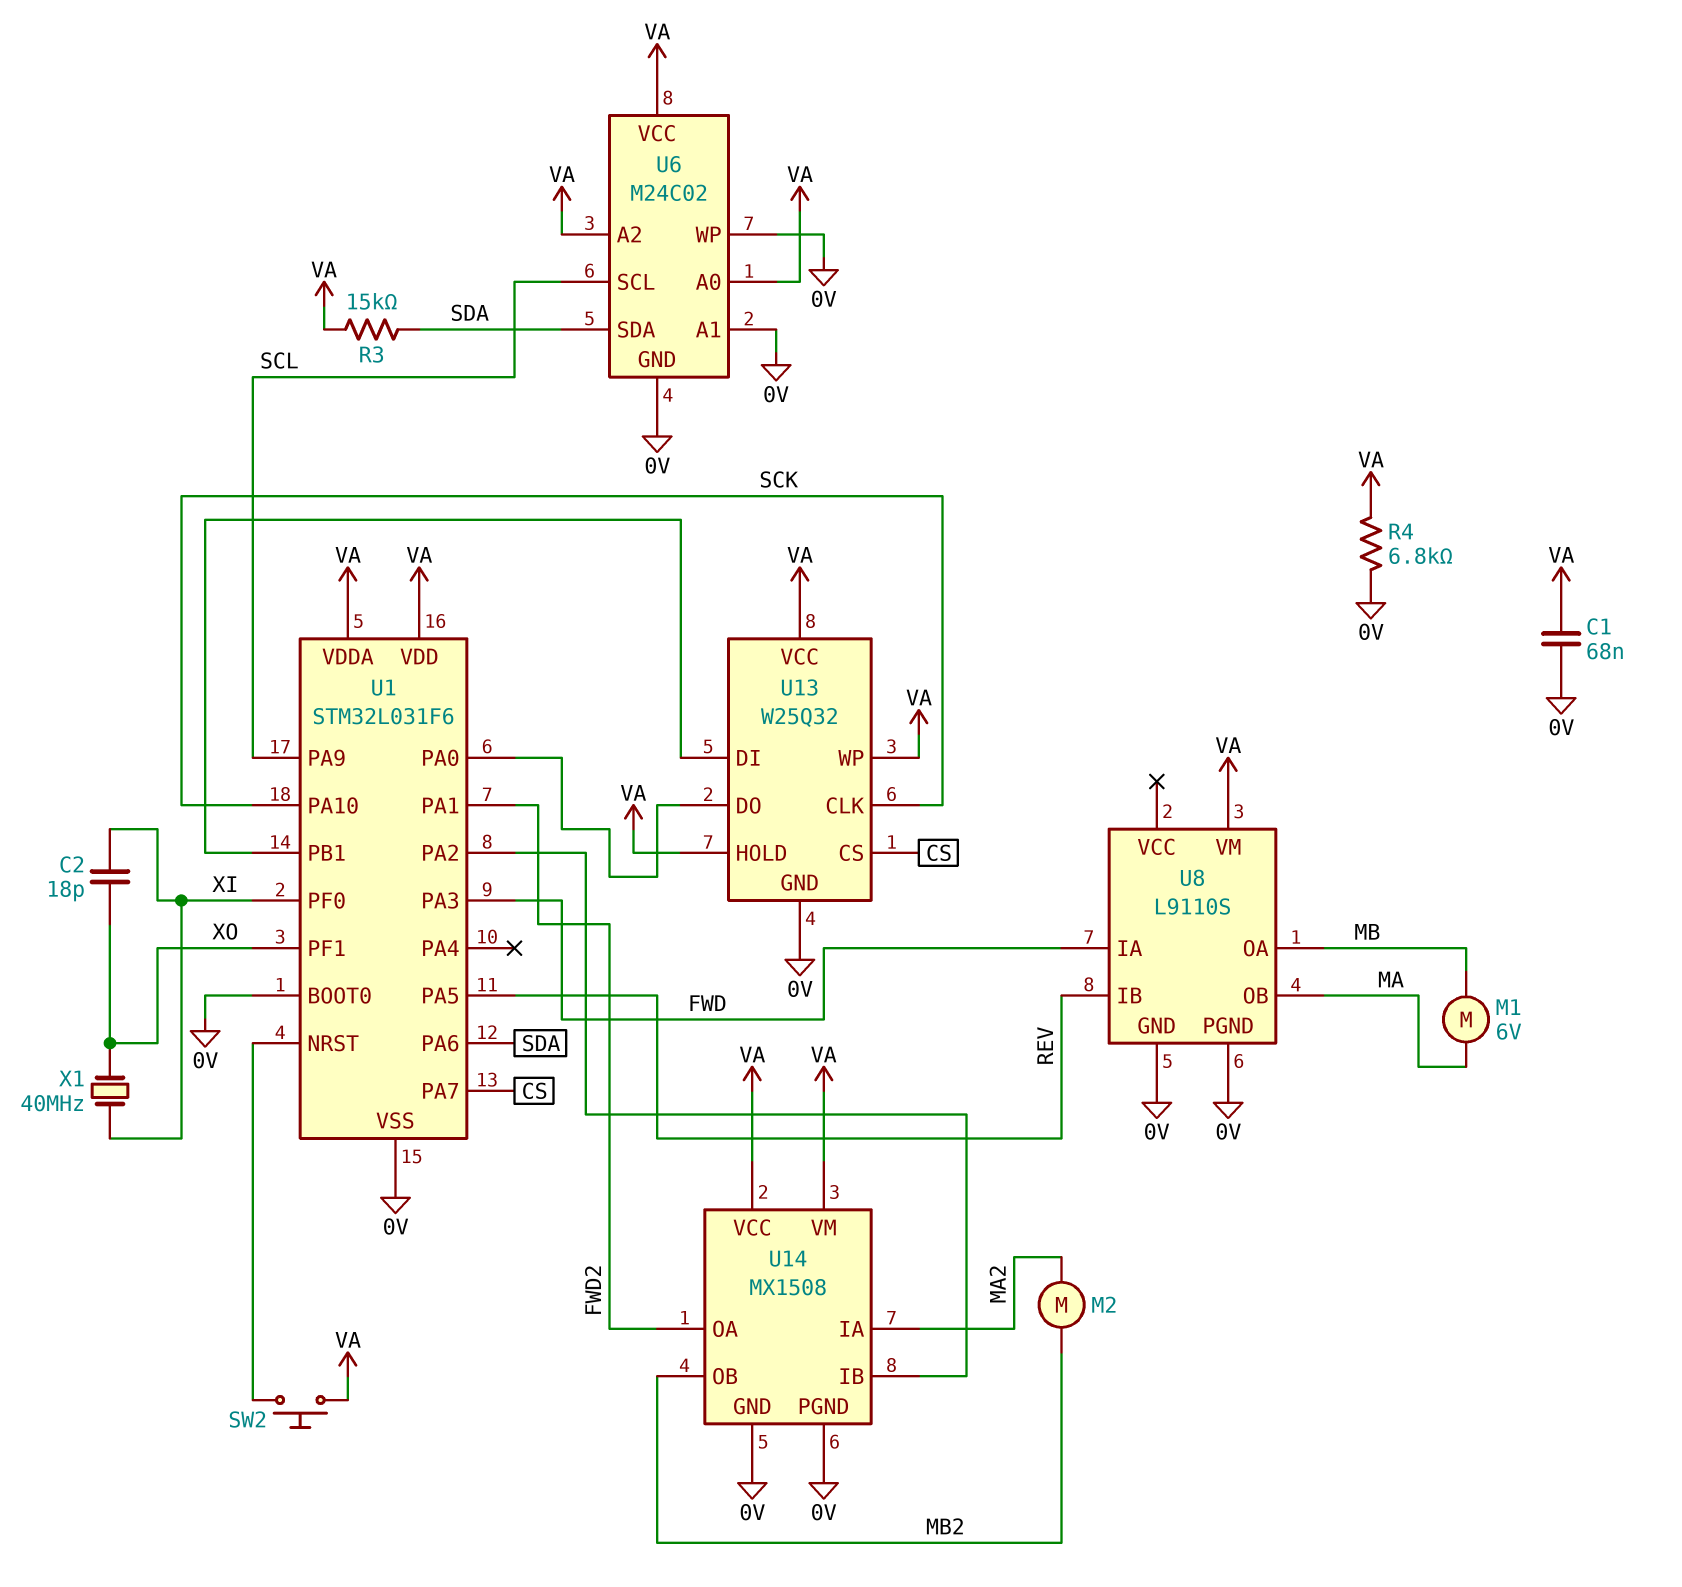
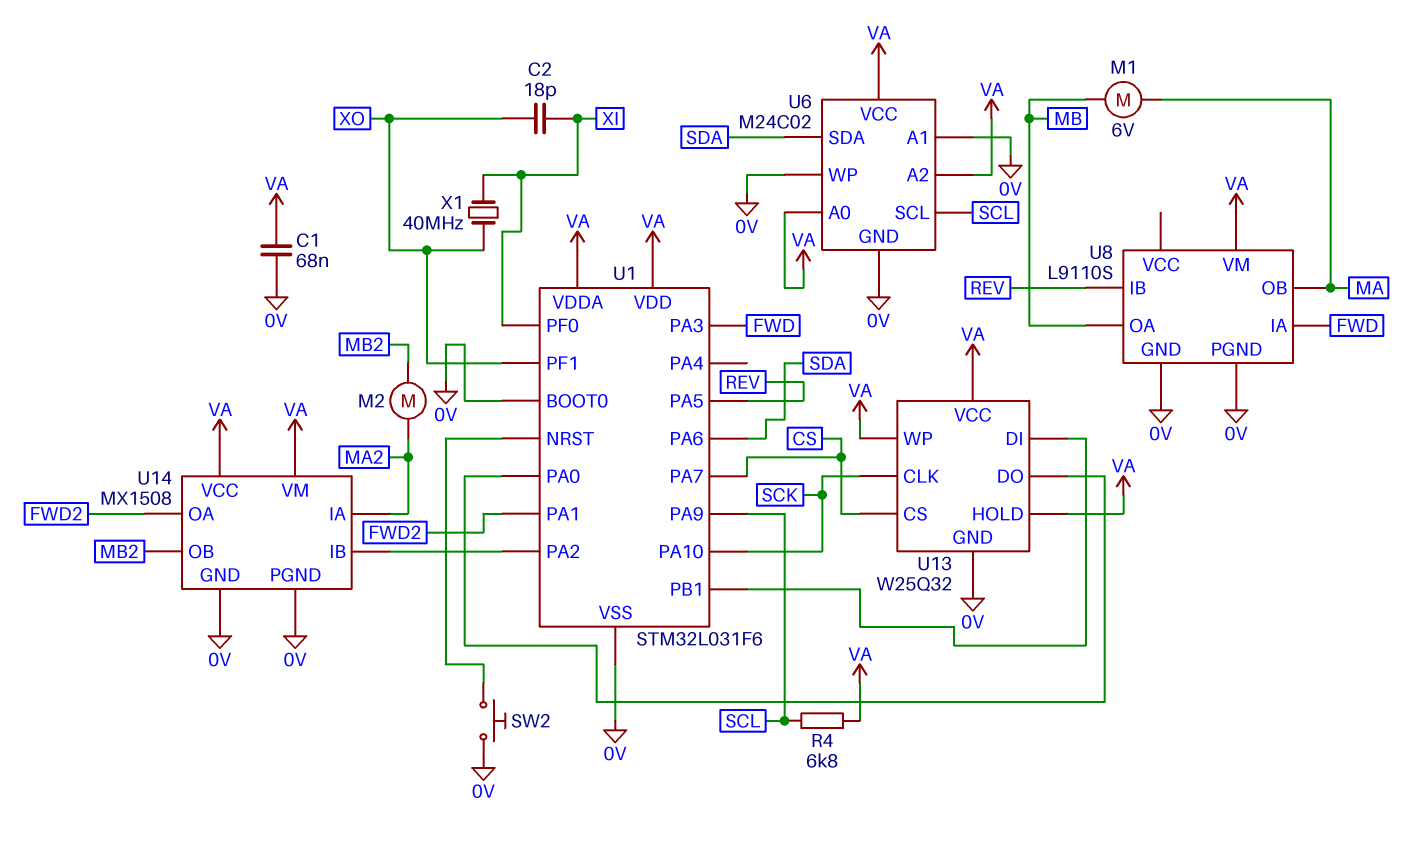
R3: 15k (SDA, VA) -> none
R4: 6.8k (0V, VA) -> 6.8k (SCL, VA)
SW2: button (U1/NRST, VA) -> button (0V, U1/NRST)

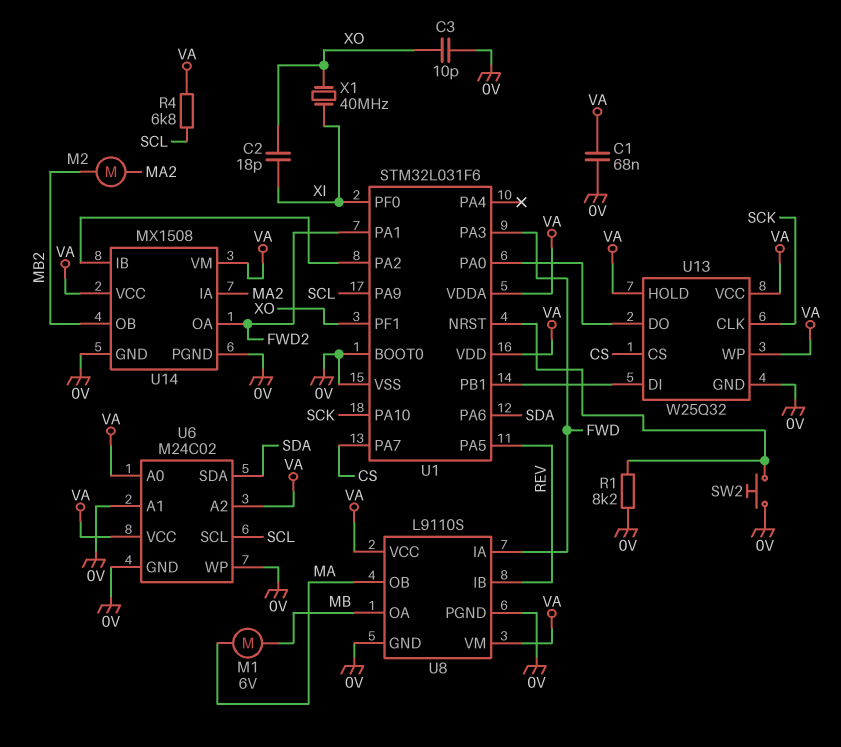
C3: none -> 10pF (0V, XO)
R1: none -> 8.2k (0V, U1/NRST)
U8 pin VCC: none -> VA

